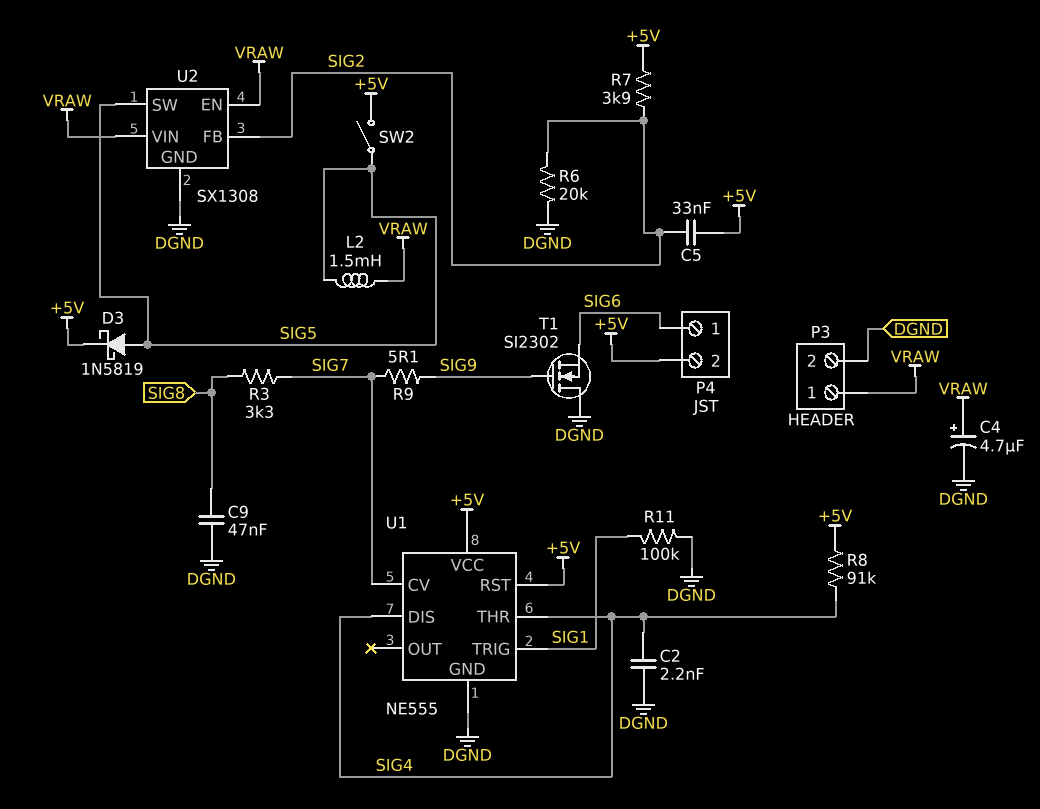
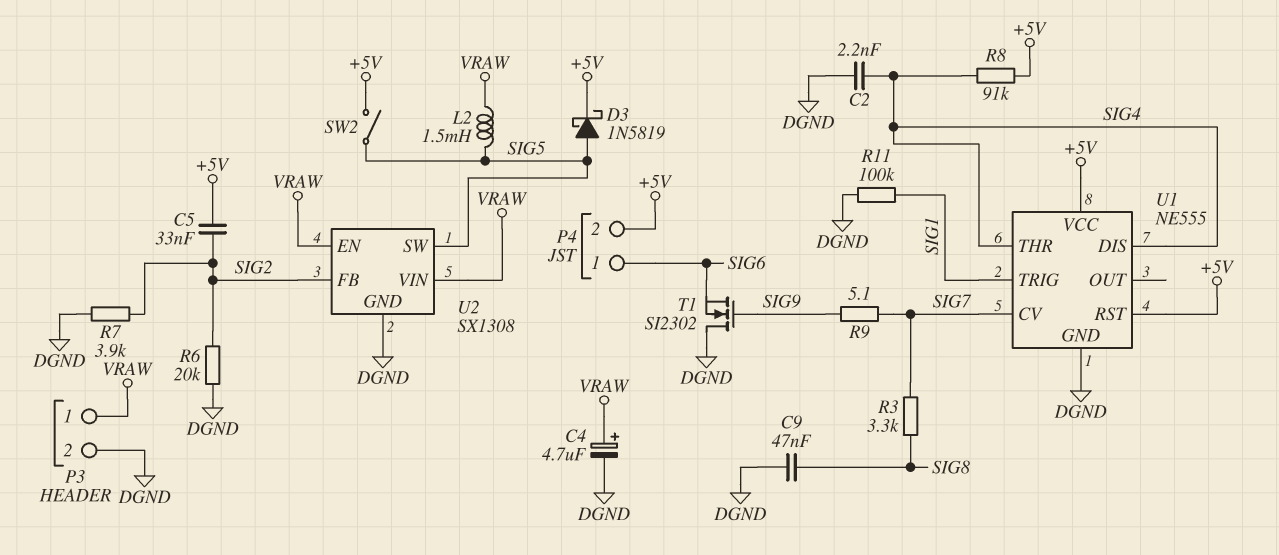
R7: 3.9k (+5V, SIG2) -> 3.9k (DGND, SIG2)

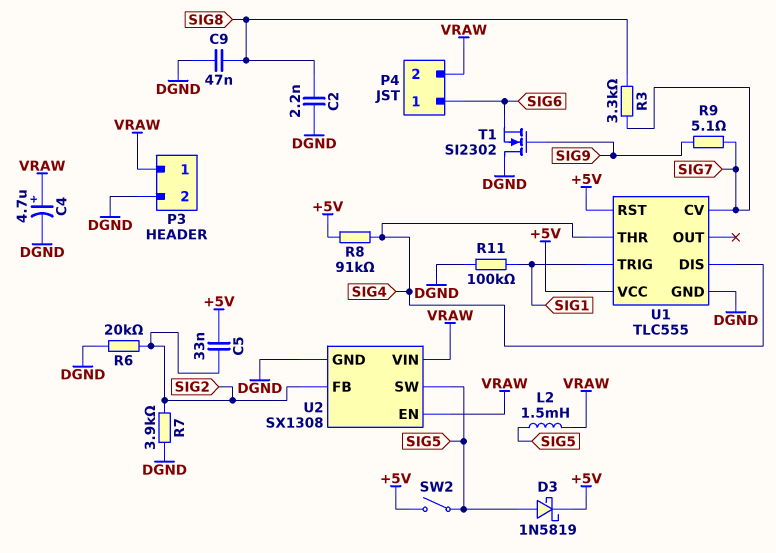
C2: 2.2nF (DGND, SIG4) -> 2.2nF (DGND, SIG8)
P4 pin 2: +5V -> VRAW
U1: NE555 -> TLC555

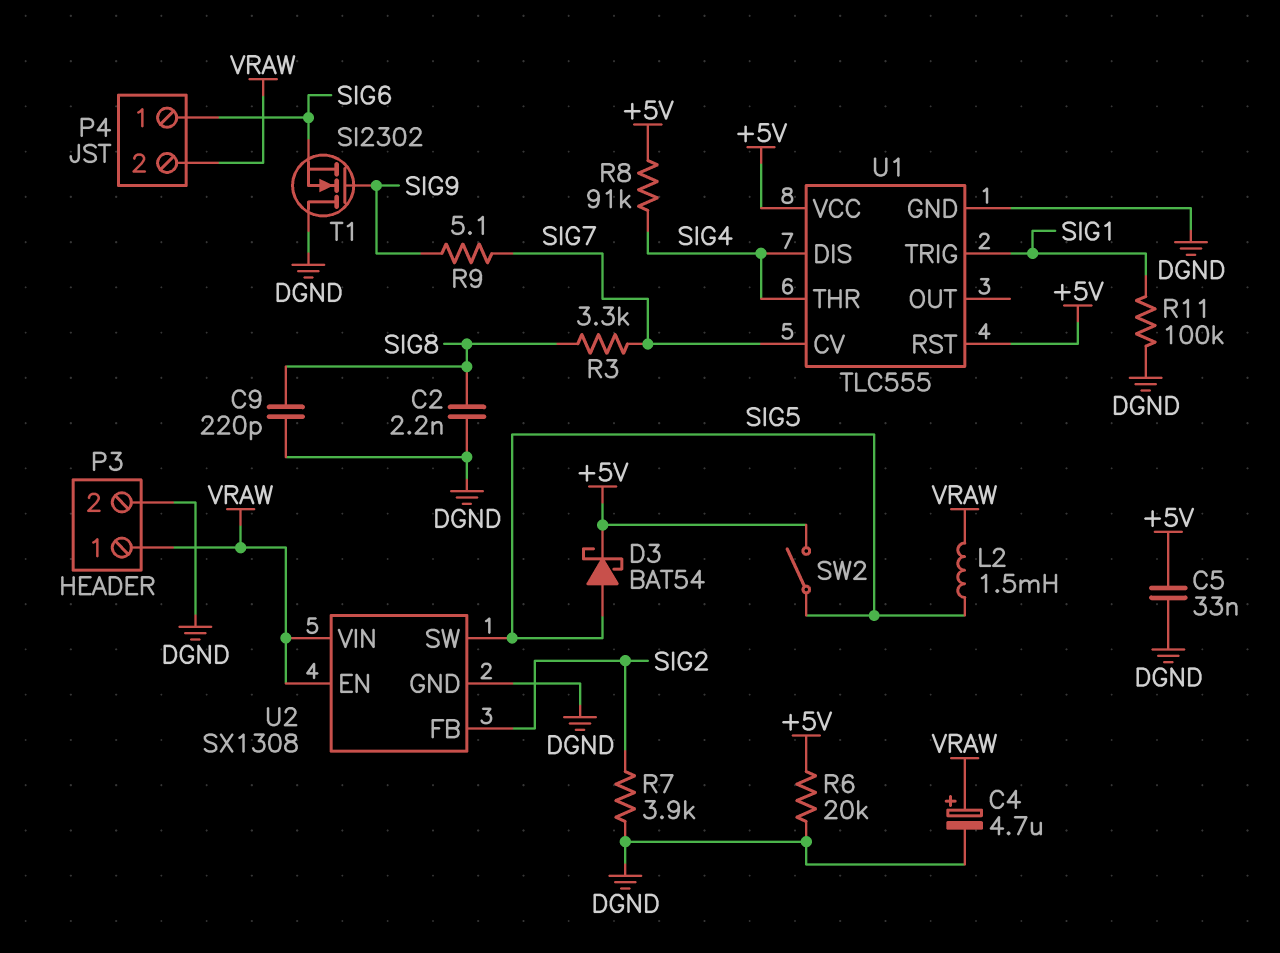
C5: 33nF (+5V, SIG2) -> 33nF (+5V, DGND)
C9: 47nF (DGND, SIG8) -> 220pF (DGND, SIG8)
D3: schottky 1N5819 (A SIG5, K +5V) -> schottky BAT54 (A SIG5, K +5V)
R6: 20k (DGND, SIG2) -> 20k (+5V, DGND)

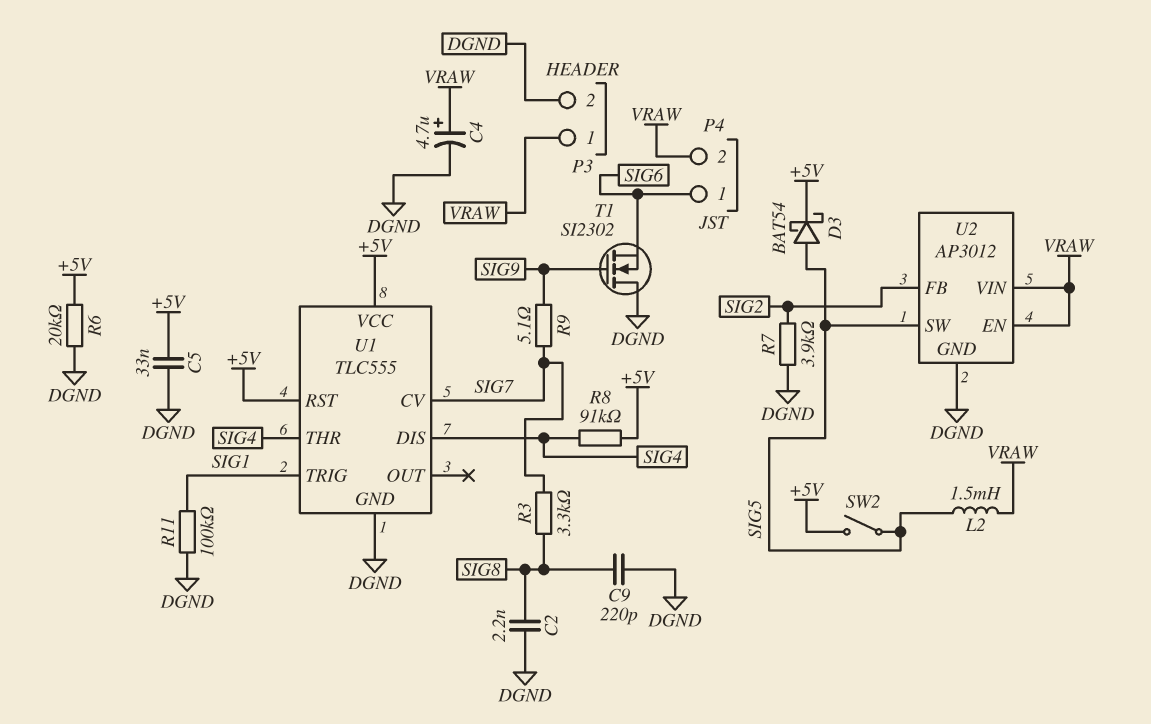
U2: SX1308 -> AP3012

